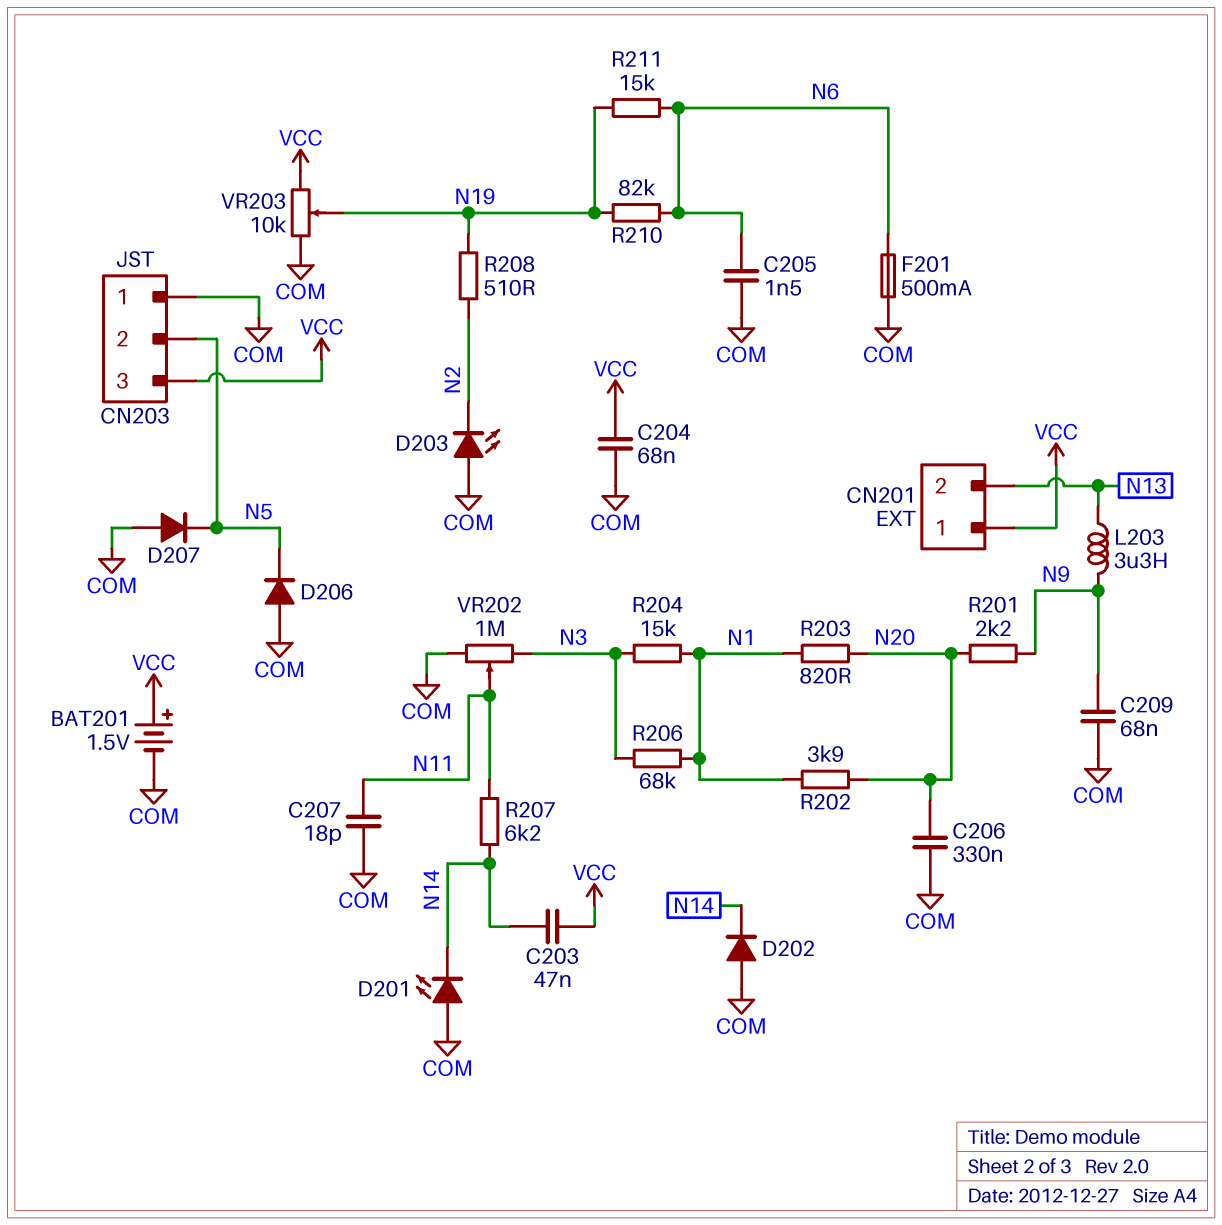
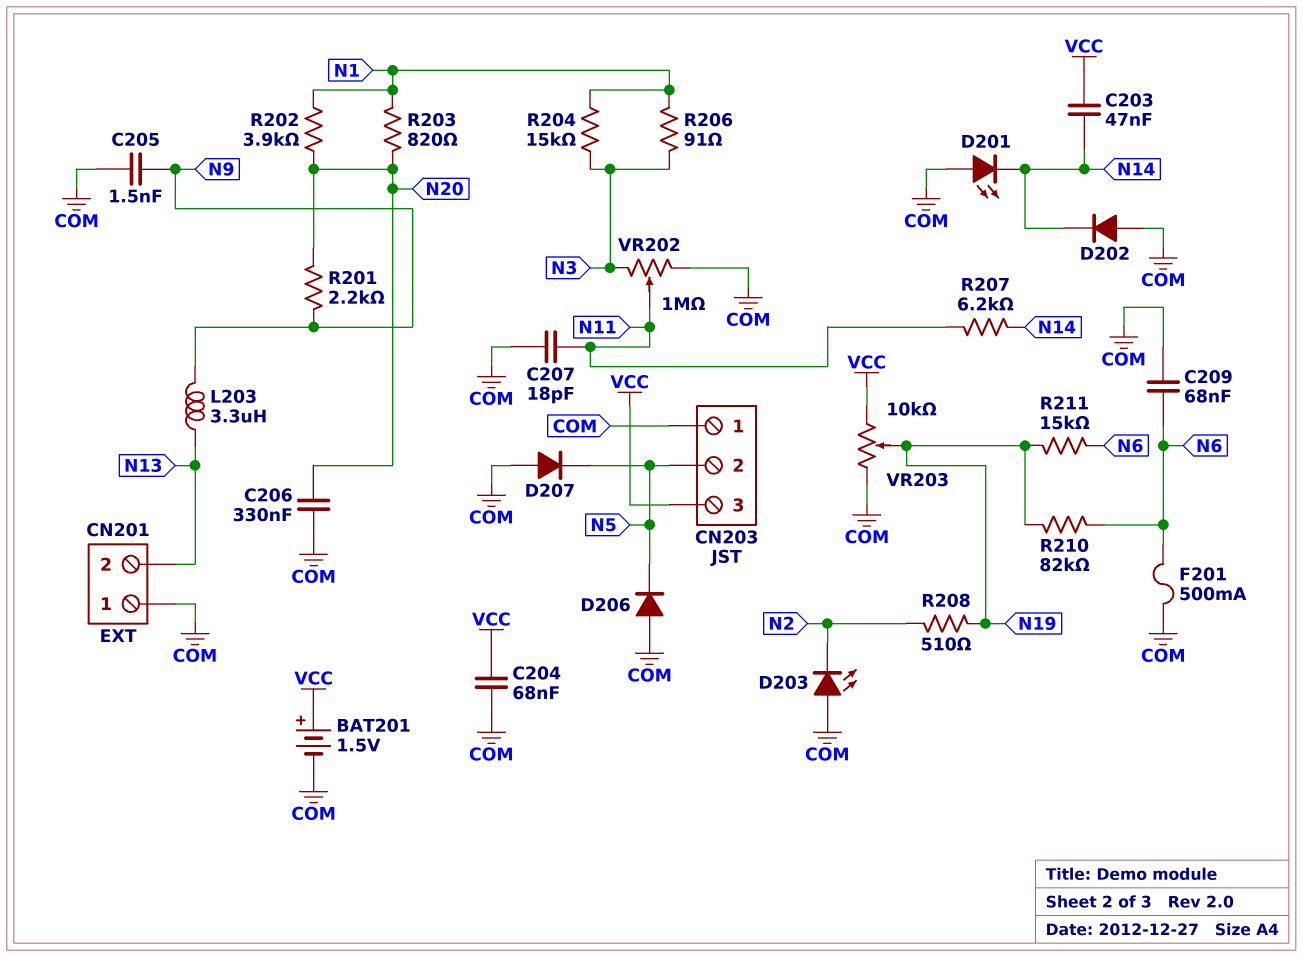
C205: 1.5nF (COM, N6) -> 1.5nF (COM, N9)
C209: 68nF (COM, N9) -> 68nF (COM, N6)
CN201 pin 1: VCC -> COM
R206: 68k (N1, N3) -> 91 (N1, N3)

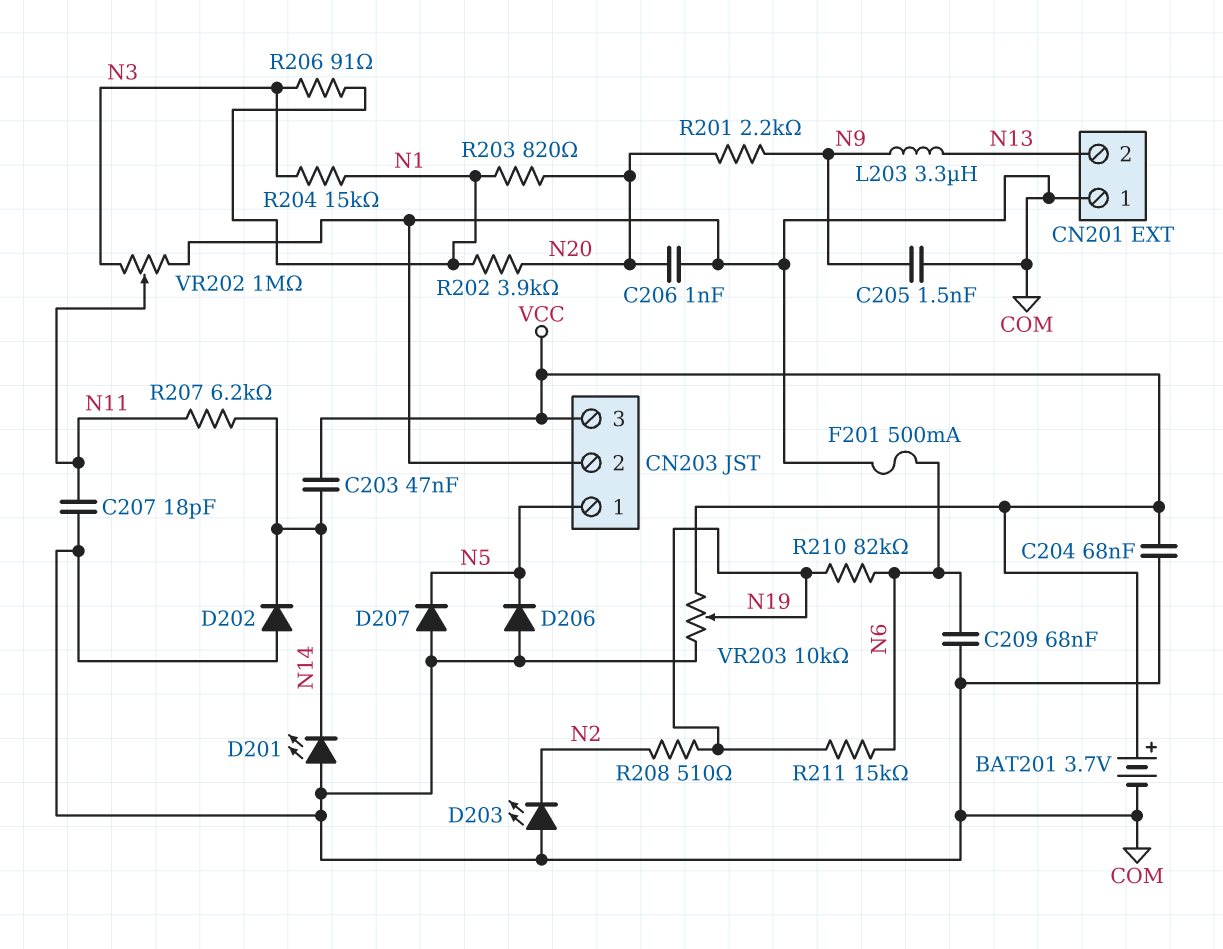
BAT201: 1.5V (plus VCC, minus COM) -> 3.7V (plus VCC, minus COM)
C206: 330nF (COM, N20) -> 1nF (COM, N20)
CN203 pin 1: COM -> N5
CN203 pin 2: N5 -> COM

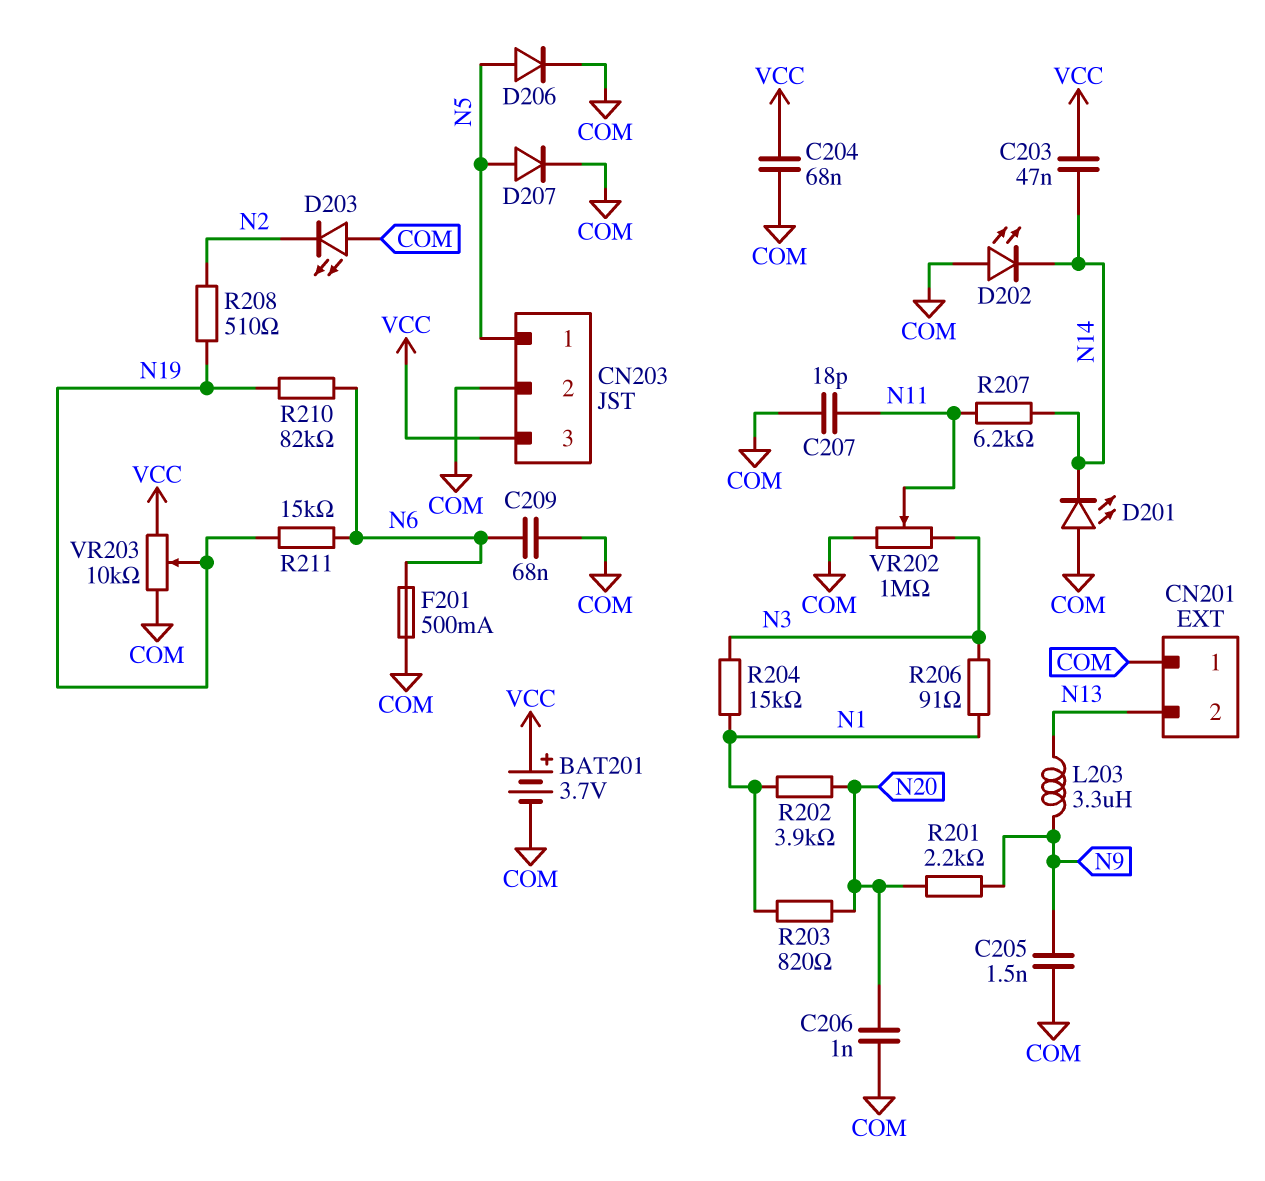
D202: diode (A COM, K N14) -> LED (A COM, K N14)
D206: diode (A COM, K N5) -> diode (A N5, K COM)
D207: diode (A COM, K N5) -> diode (A N5, K COM)

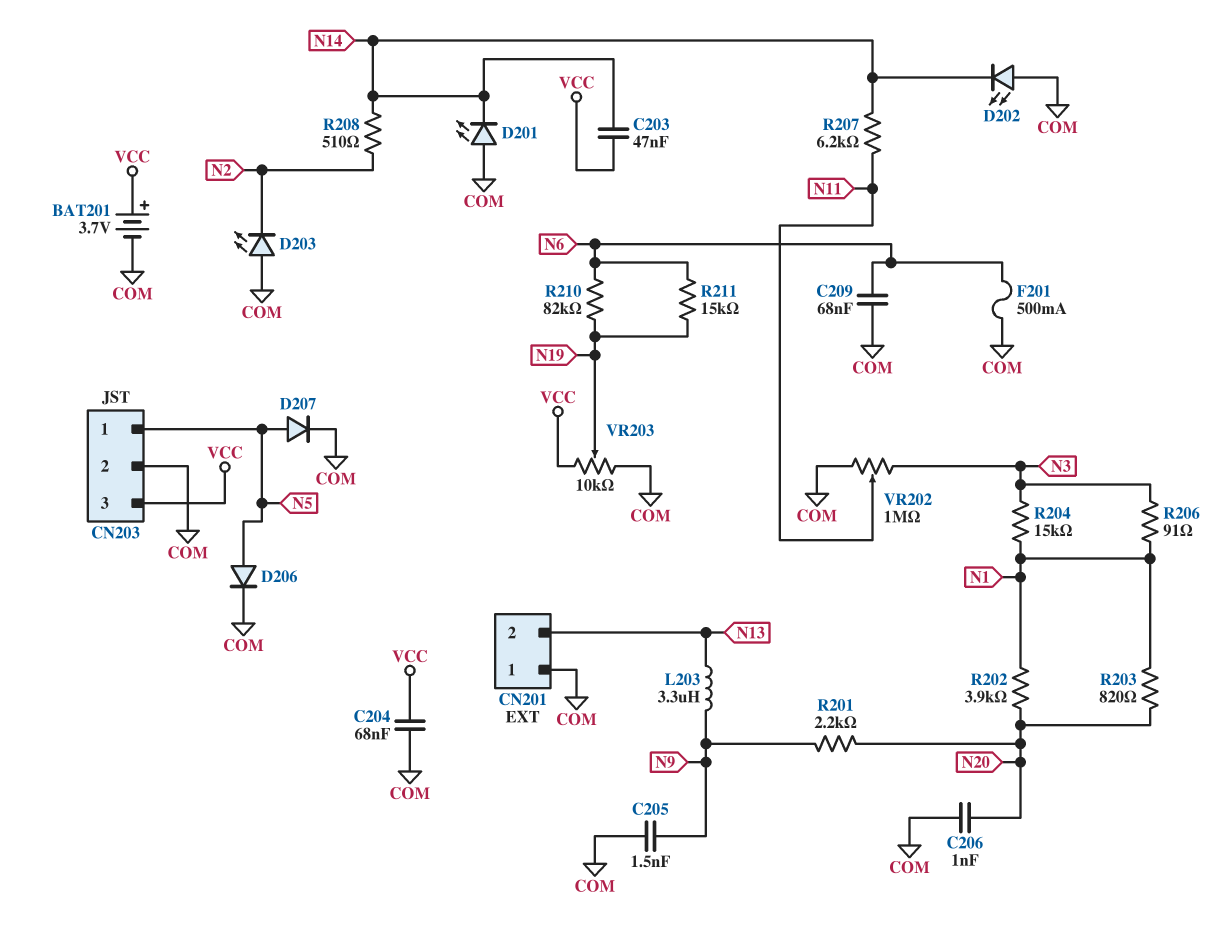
C207: 18pF (COM, N11) -> none
R208: 510 (N2, N19) -> 510 (N2, N14)

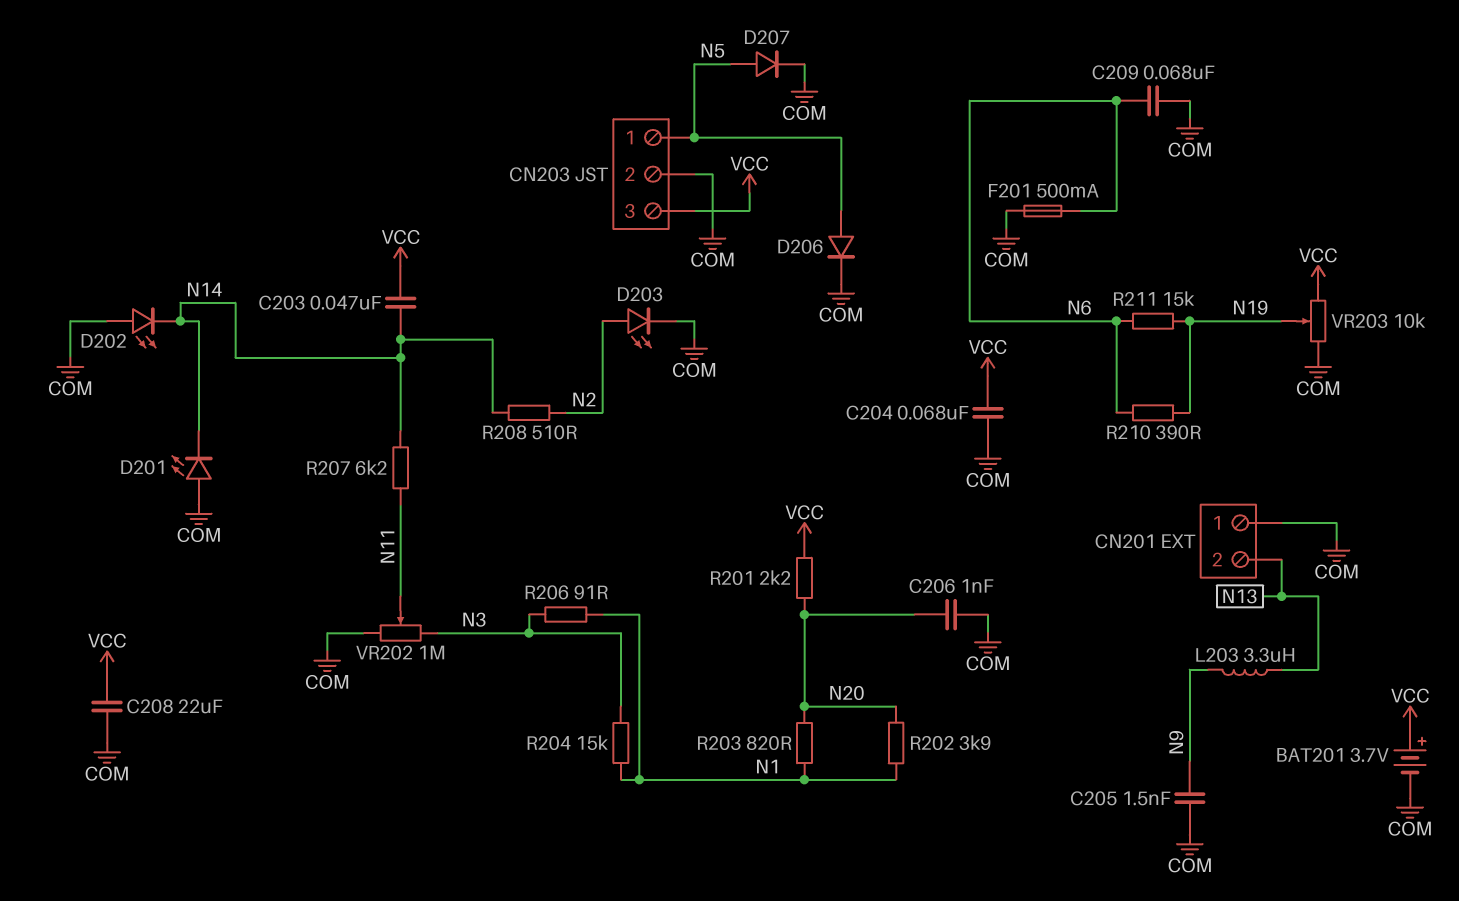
C208: none -> 22uF (COM, VCC)
D203: LED (A COM, K N2) -> LED (A N2, K COM)
R201: 2.2k (N9, N20) -> 2.2k (N20, VCC)
R210: 82k (N6, N19) -> 390 (N6, N19)

